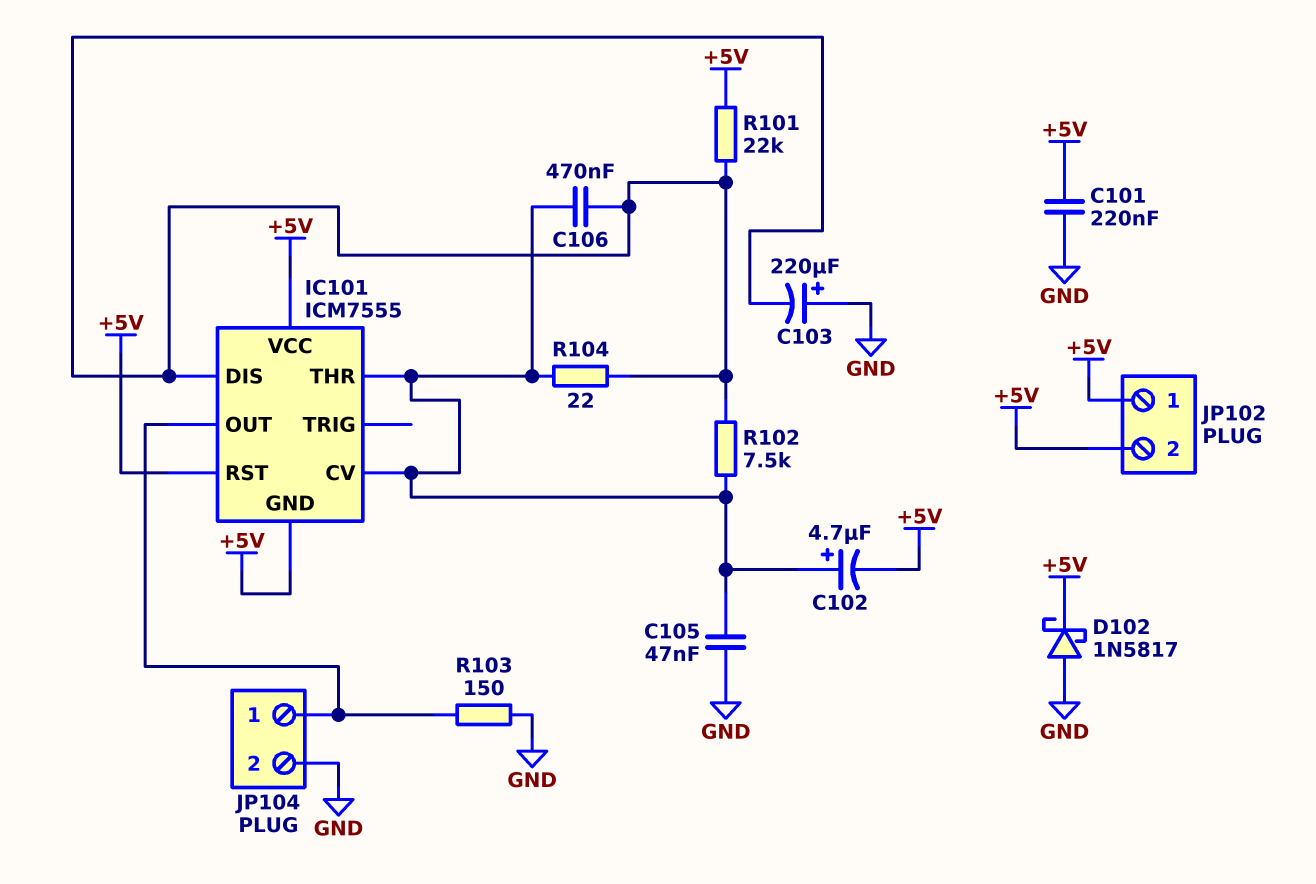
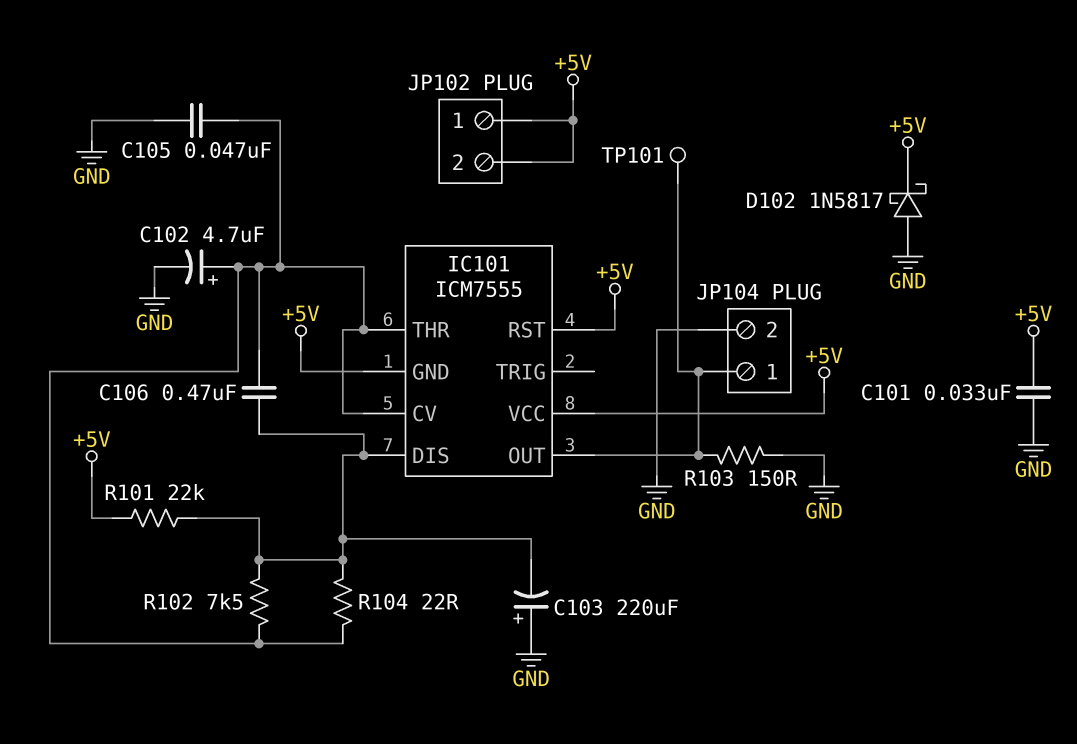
C101: 220nF (+5V, GND) -> 33nF (+5V, GND)
C102: 4.7uF (plus IC101/CV, minus +5V) -> 4.7uF (plus IC101/CV, minus GND)
TP101: none -> test point (IC101/OUT)

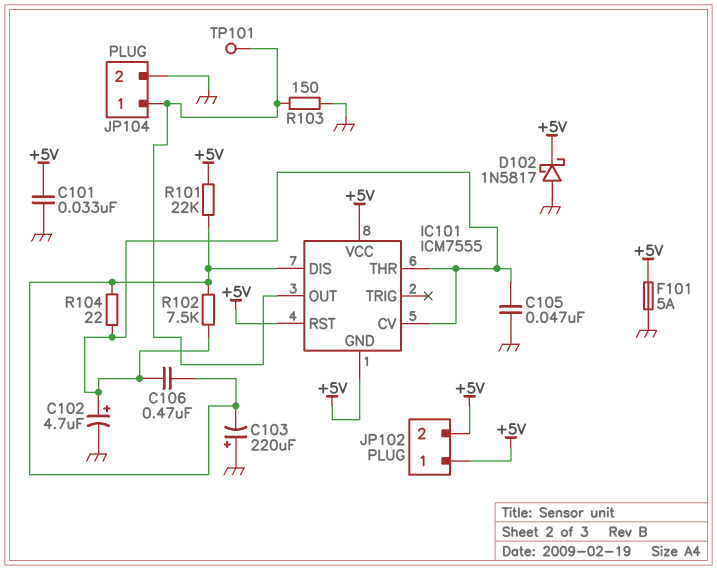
F101: none -> 5A (+5V, GND)

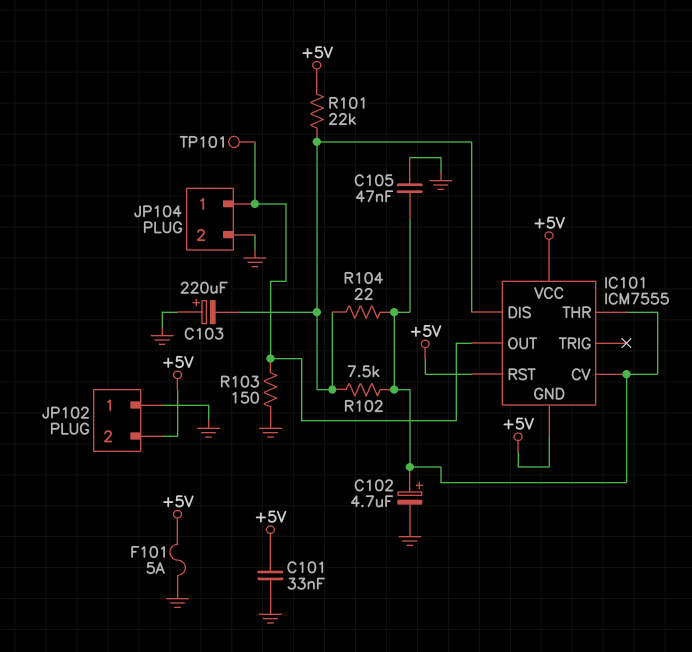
C106: 470nF (IC101/CV, IC101/DIS) -> none
D102: schottky 1N5817 (A GND, K +5V) -> none
JP102 pin 1: +5V -> GND

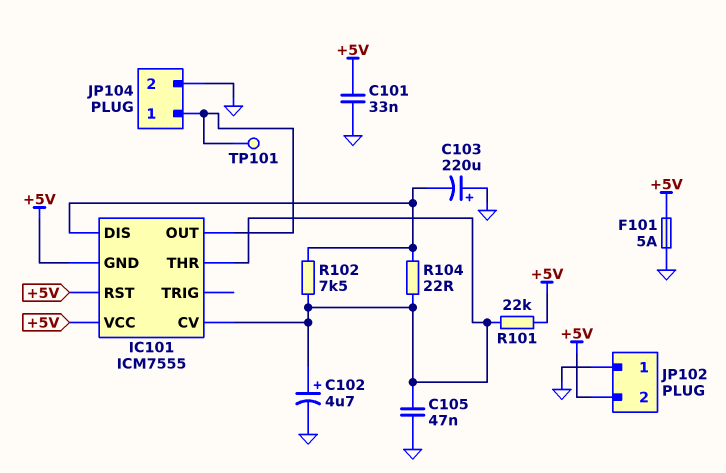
R101: 22k (+5V, IC101/DIS) -> 22k (+5V, IC101/CV)
R103: 150 (GND, IC101/OUT) -> none

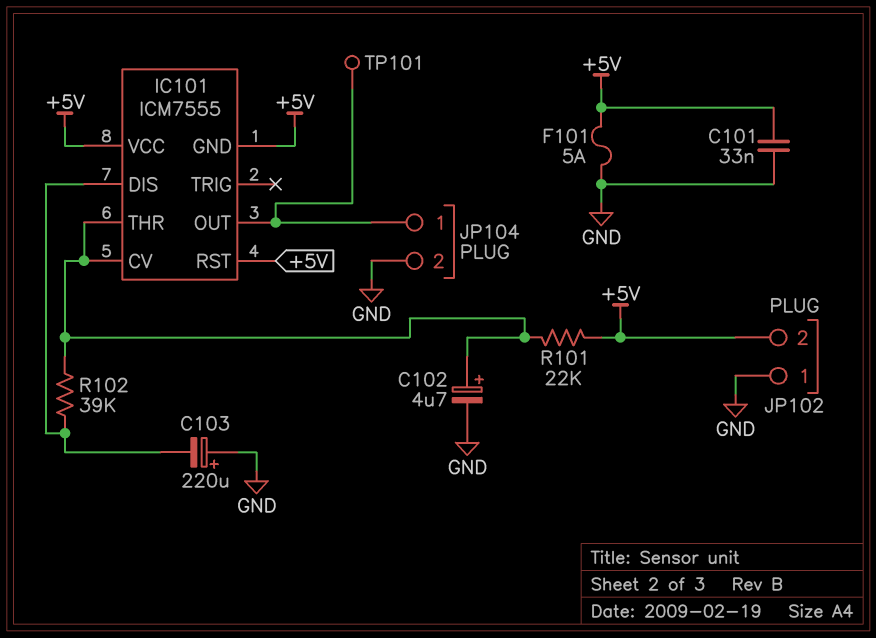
C105: 47nF (GND, IC101/CV) -> none
R102: 7.5k (IC101/CV, IC101/DIS) -> 39k (IC101/CV, IC101/DIS)
R104: 22 (IC101/CV, IC101/DIS) -> none

